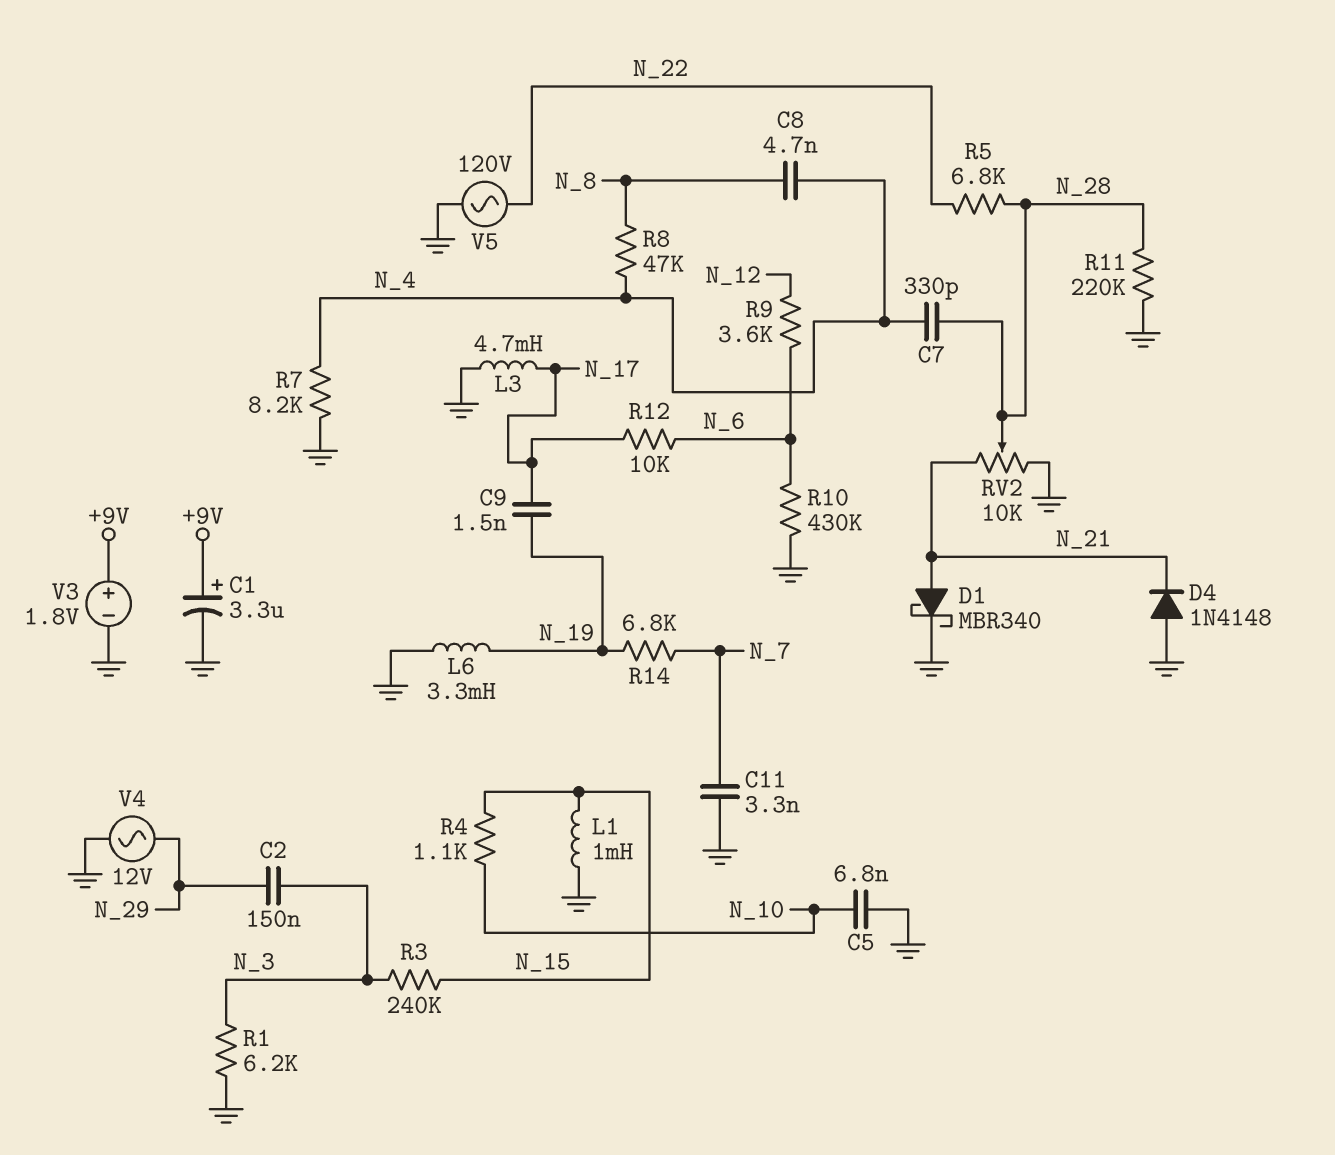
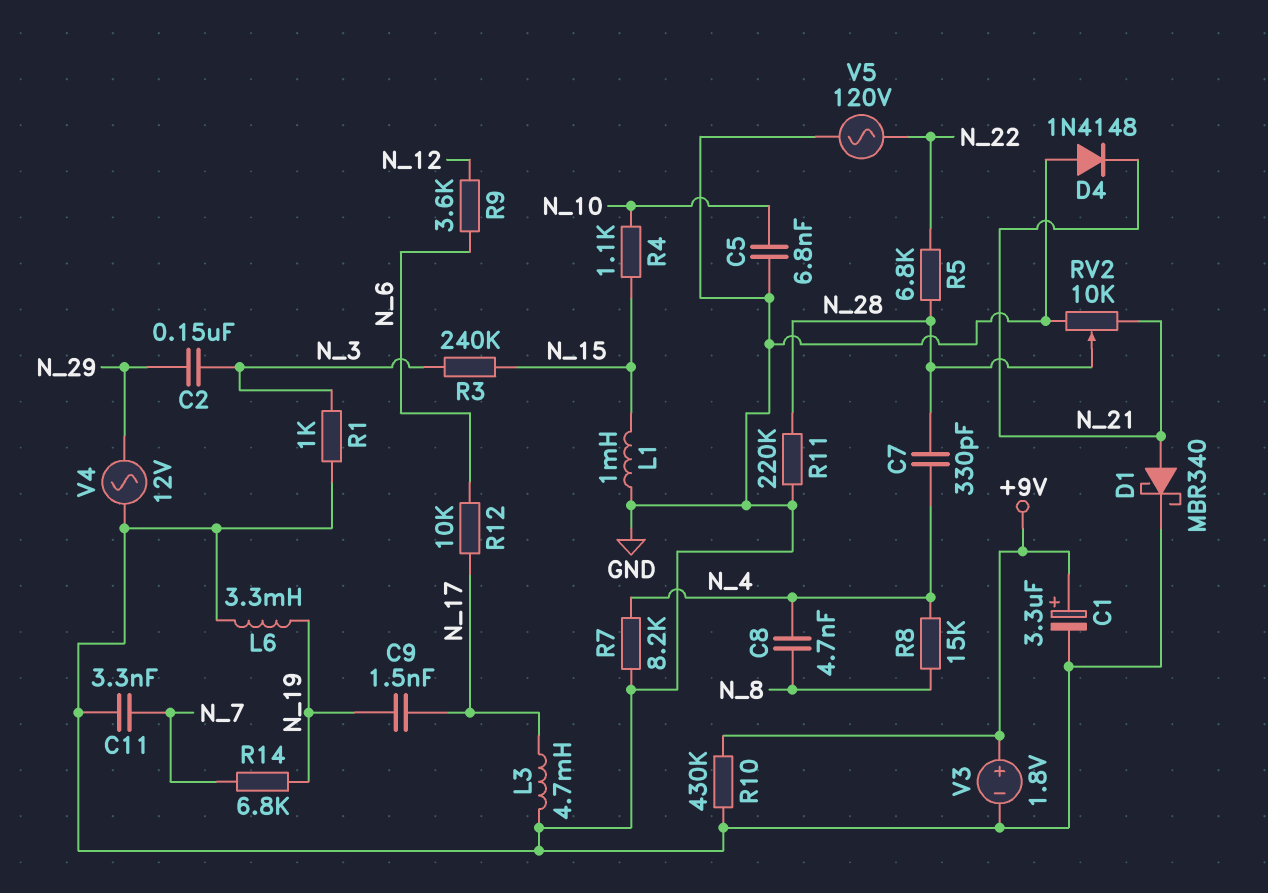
R1: 6.2k (GND, N_3) -> 1k (GND, N_3)
R8: 47k (N_4, N_8) -> 15k (N_4, N_8)
R10: 430k (GND, N_6) -> 430k (+9V, GND)

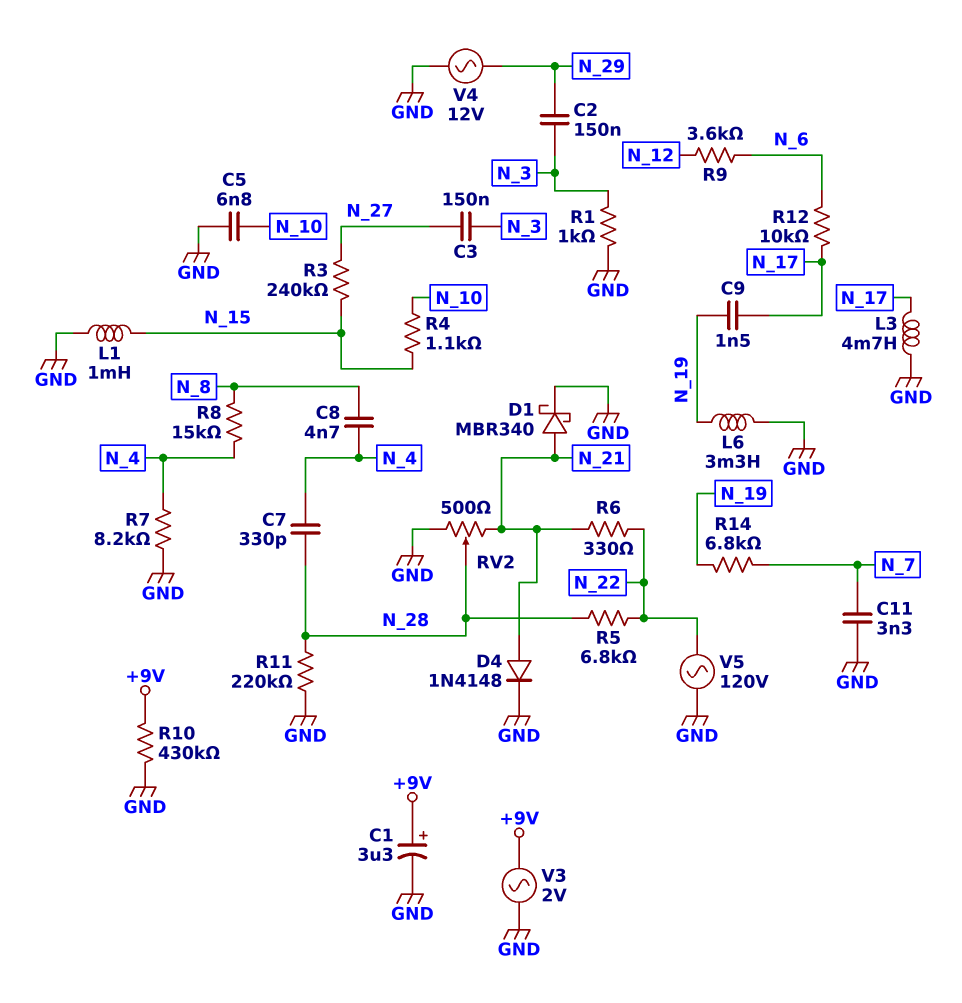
C3: none -> 150nF (N_3, N_27)
D4: diode 1N4148 (A GND, K N_21) -> diode 1N4148 (A N_21, K GND)
R3: 240k (N_3, N_15) -> 240k (N_15, N_27)
R6: none -> 330 (N_21, N_22)
RV2: 10k (GND, N_21, wiper N_28) -> 500 (GND, N_21, wiper N_28)
V3: 1.8V (plus +9V, minus GND) -> AC 2V (+9V, GND)

